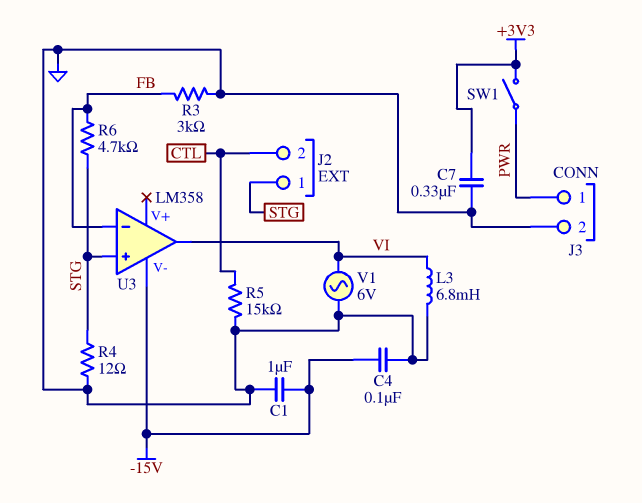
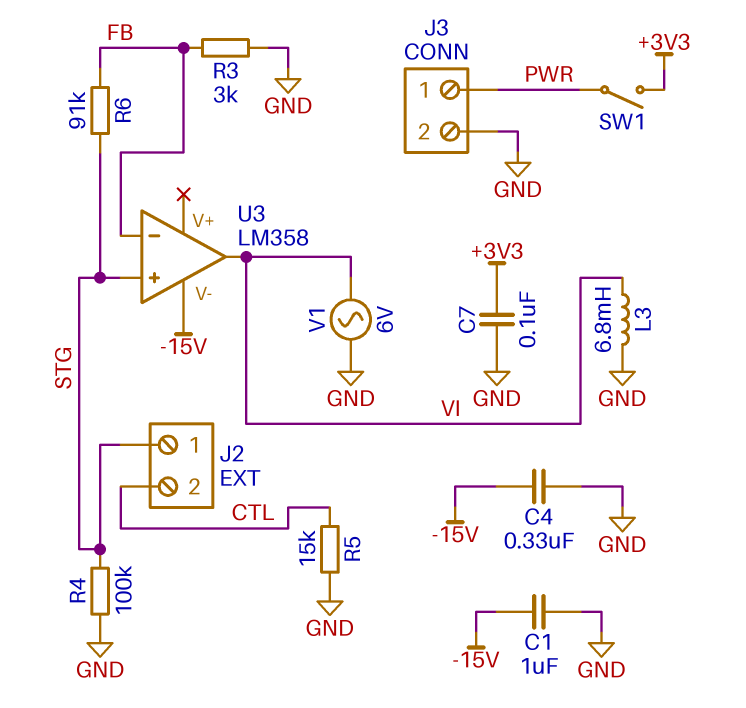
C4: 100nF (-15V, GND) -> 330nF (-15V, GND)
C7: 330nF (+3V3, GND) -> 100nF (+3V3, GND)
R4: 12 (GND, STG) -> 100k (GND, STG)
R6: 4.7k (FB, STG) -> 91k (FB, STG)

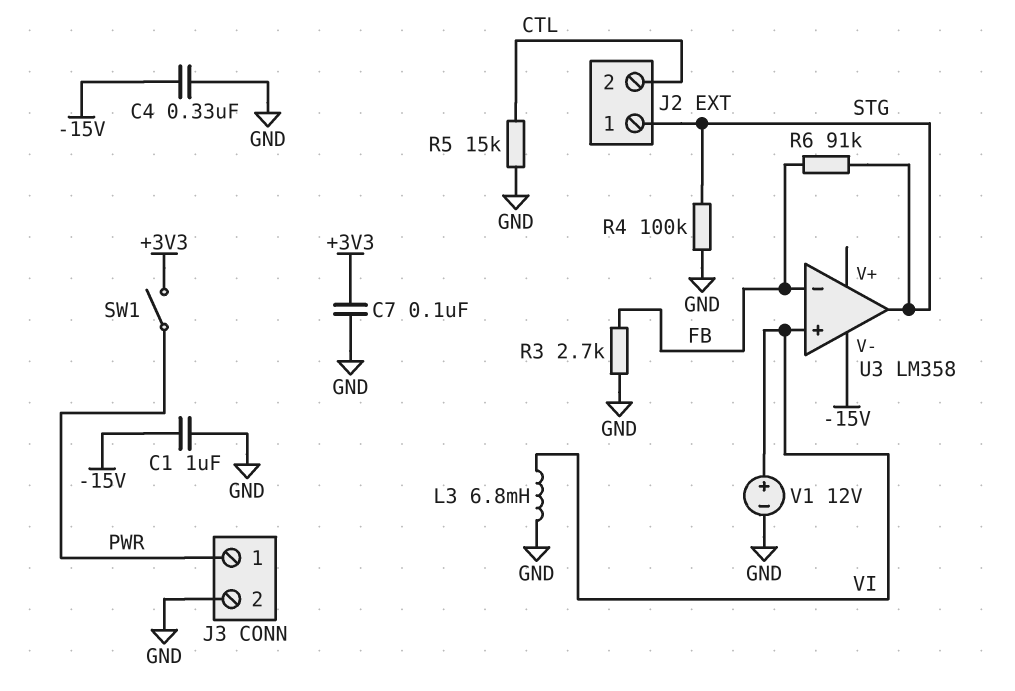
R3: 3k (FB, GND) -> 2.7k (FB, GND)
U3 pin in+: STG -> VI
U3 pin out: VI -> STG
V1: AC 6V (GND, VI) -> 12V (plus VI, minus GND)

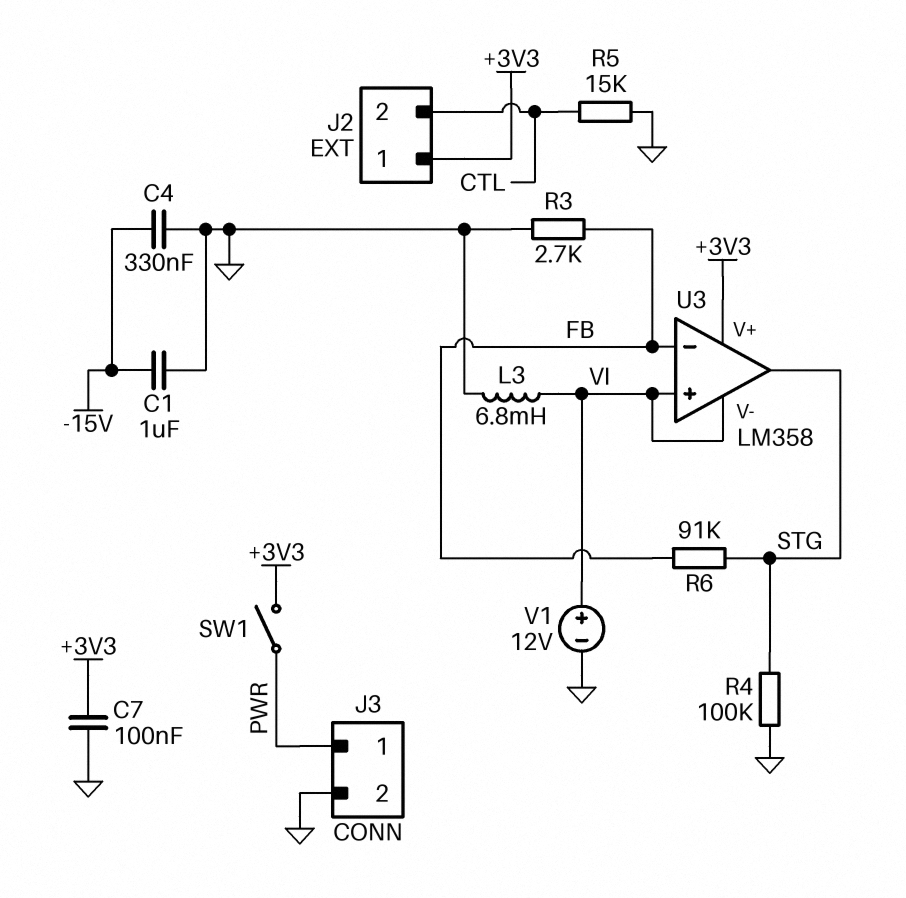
J2 pin 1: STG -> +3V3
U3 pin V+: none -> +3V3
U3 pin V-: -15V -> VI

